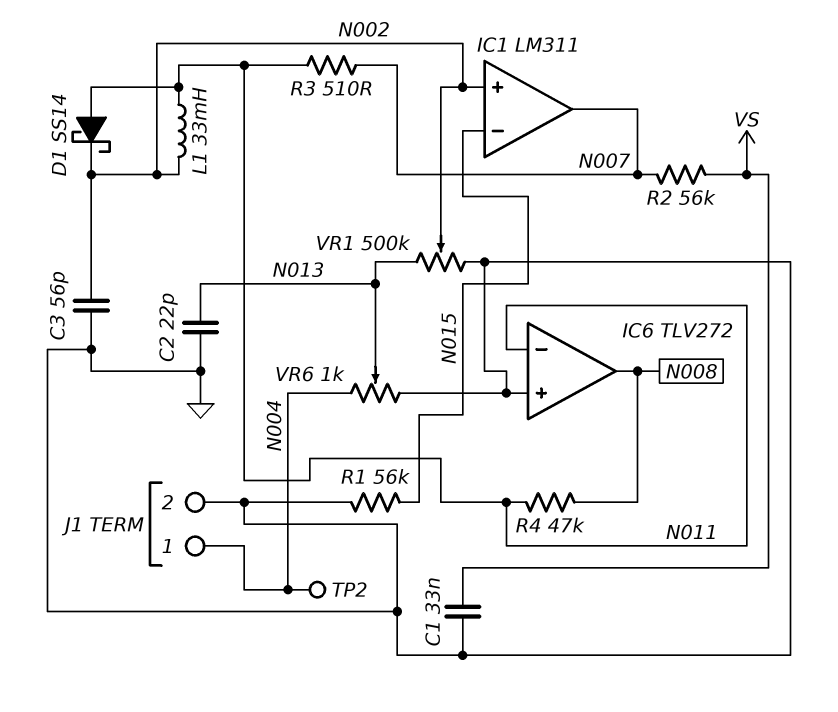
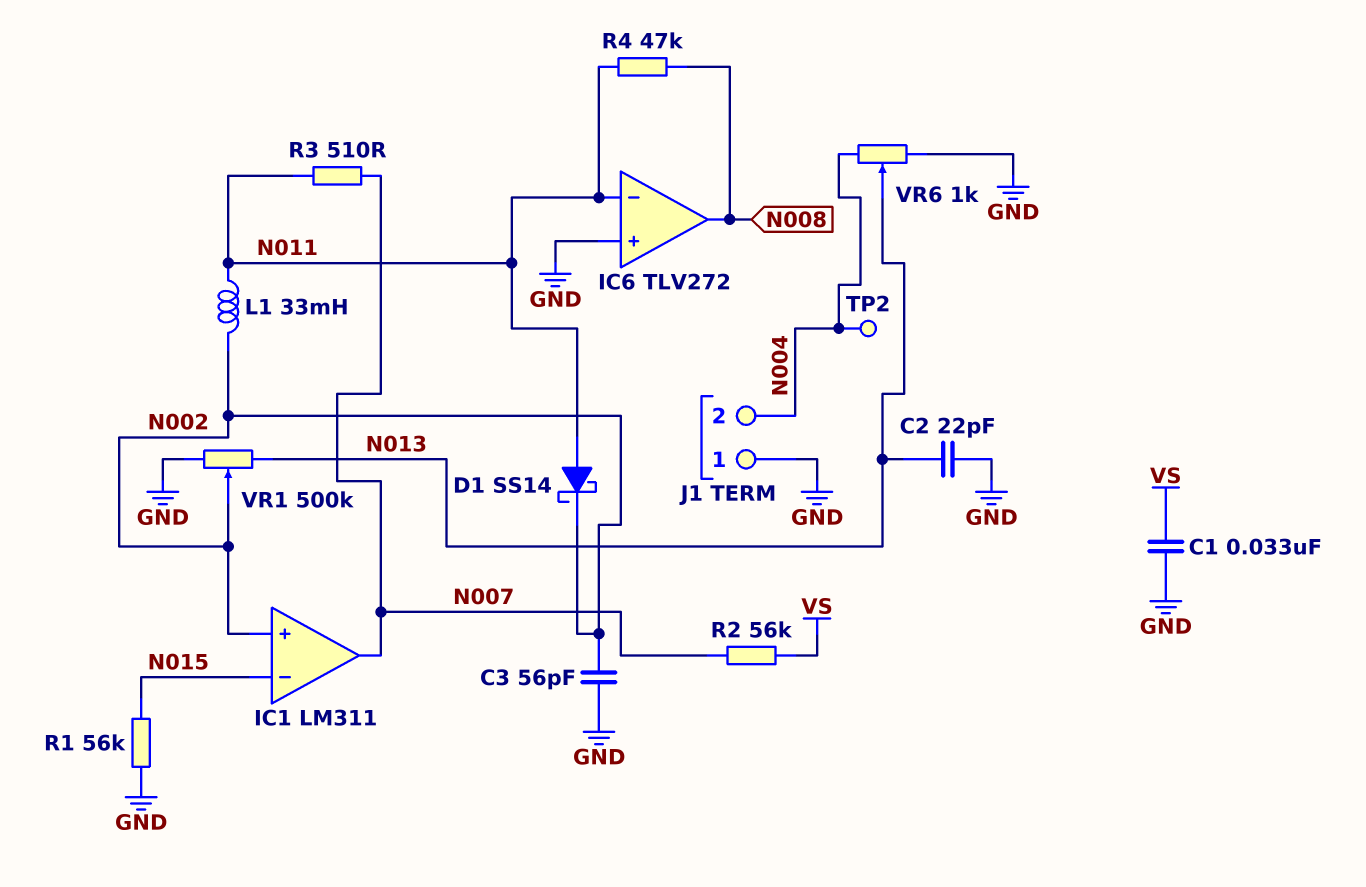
J1 pin 1: N004 -> GND
J1 pin 2: GND -> N004

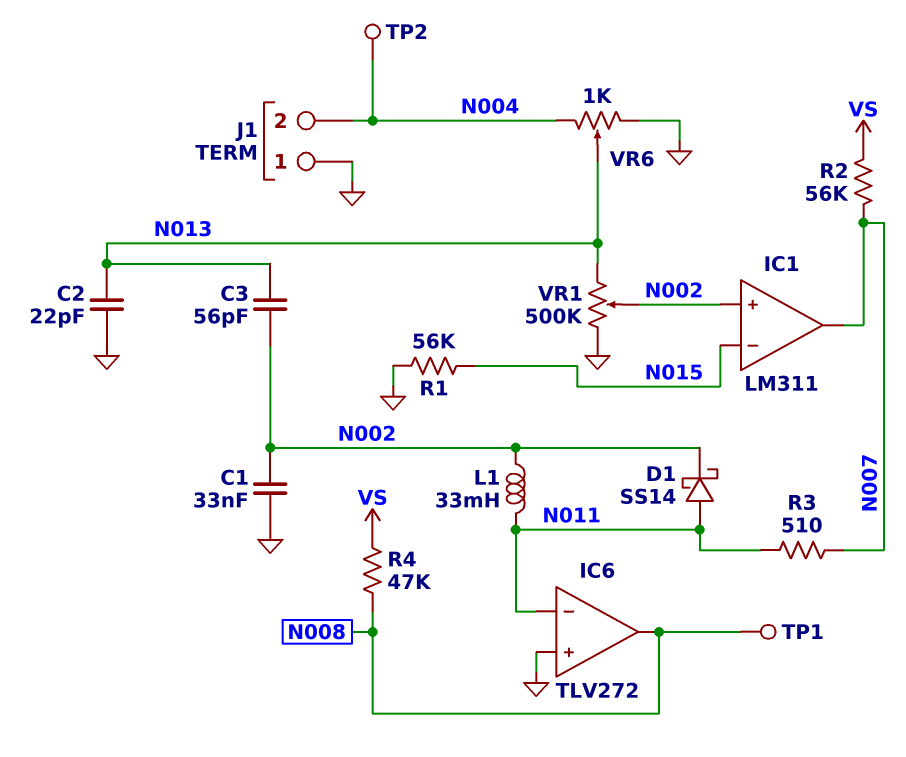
C1: 33nF (GND, VS) -> 33nF (GND, N002)
C3: 56pF (GND, N002) -> 56pF (N002, N013)
R4: 47k (N008, N011) -> 47k (N008, VS)
TP1: none -> test point (N008)

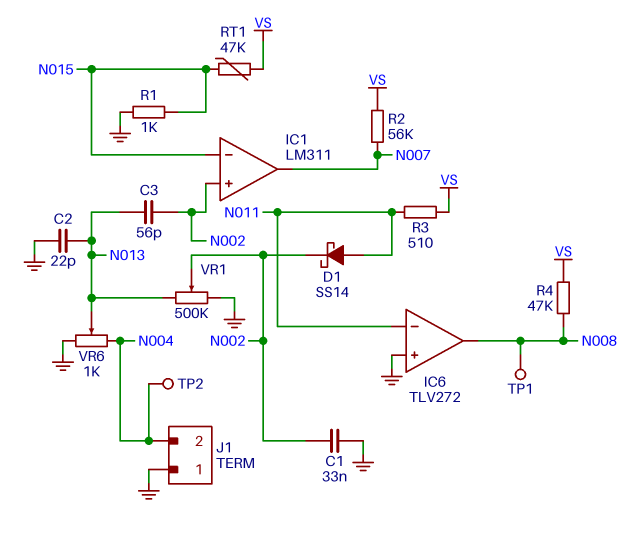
L1: 33mH (N002, N011) -> none
R1: 56k (GND, N015) -> 1k (GND, N015)
R3: 510 (N007, N011) -> 510 (N011, VS)
RT1: none -> 47k (N015, VS)

